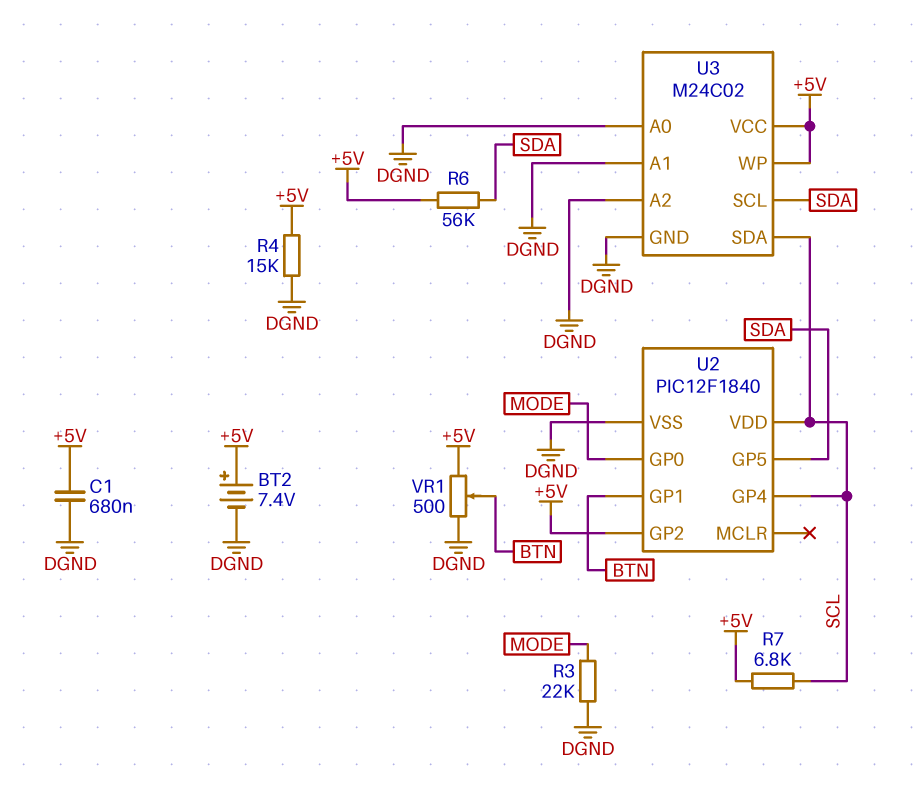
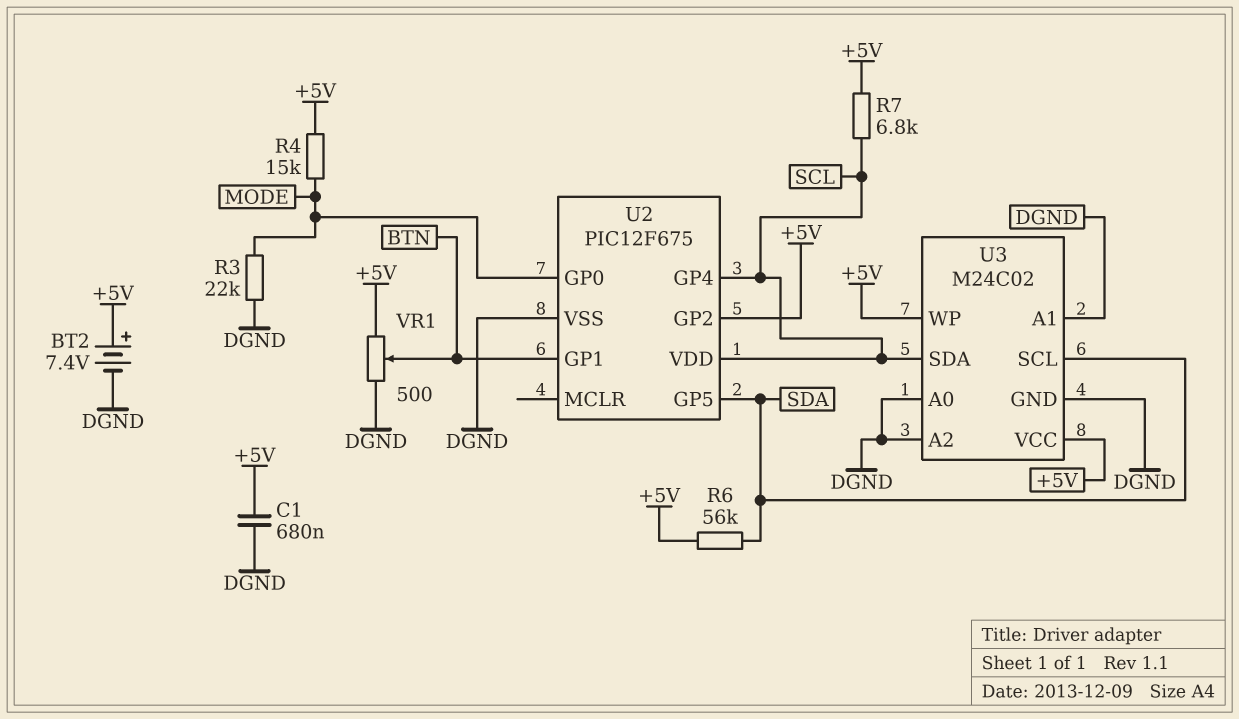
R4: 15k (+5V, DGND) -> 15k (+5V, MODE)
U2: PIC12F1840 -> PIC12F675

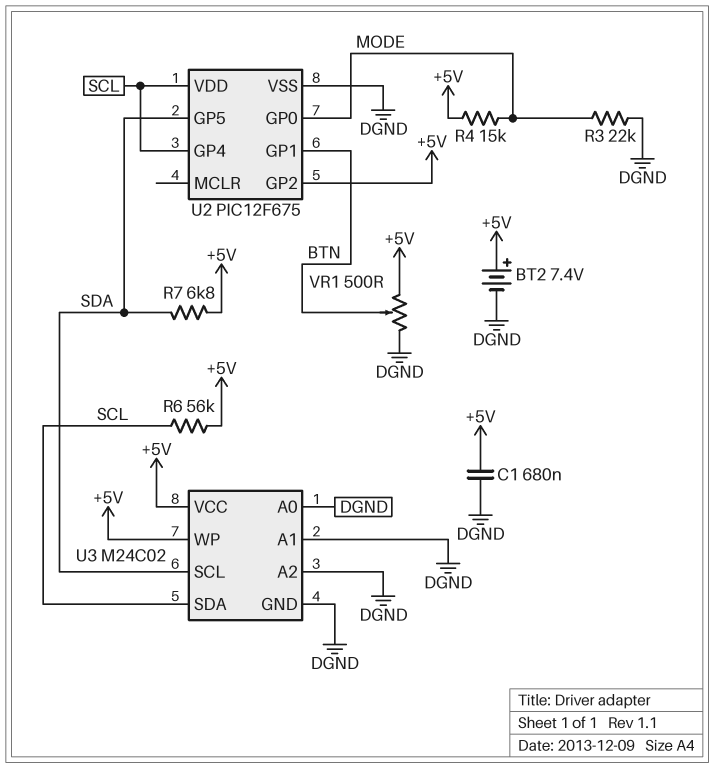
R6: 56k (+5V, SDA) -> 56k (+5V, SCL)
R7: 6.8k (+5V, SCL) -> 6.8k (+5V, SDA)

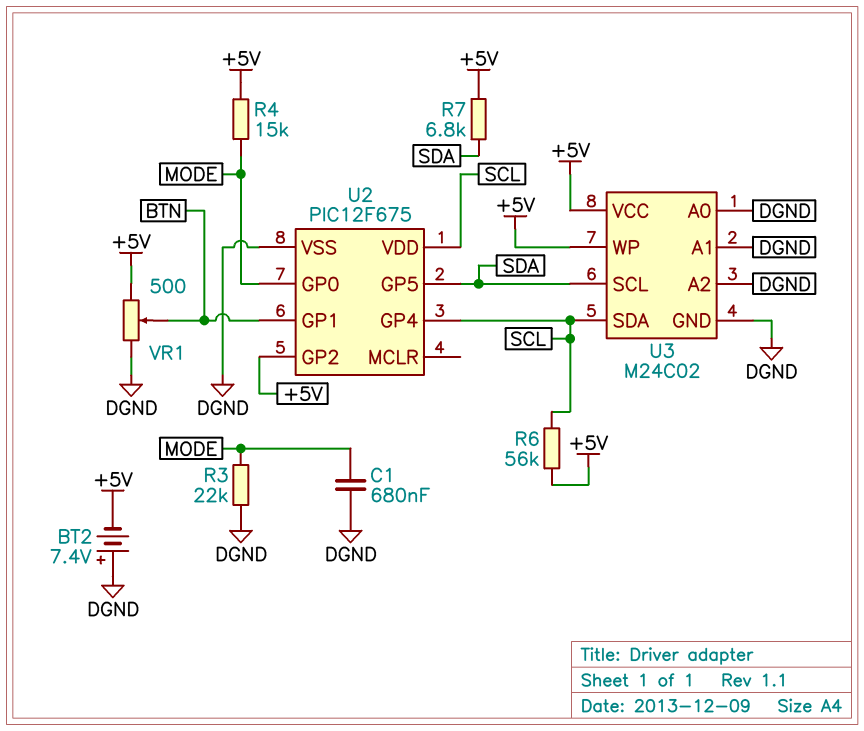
BT2: 7.4V (plus +5V, minus DGND) -> 7.4V (plus DGND, minus +5V)
C1: 680nF (+5V, DGND) -> 680nF (DGND, MODE)

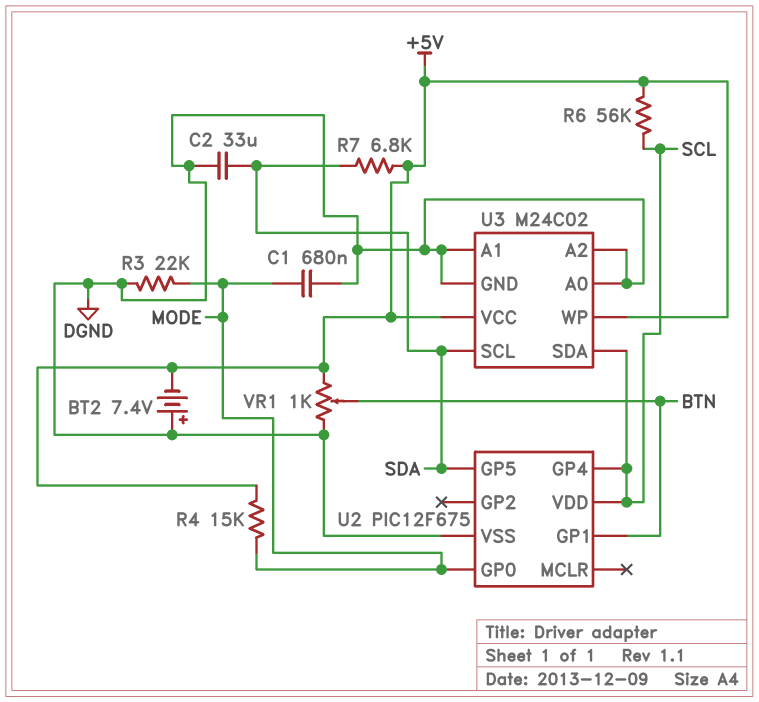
C2: none -> 33uF (DGND, SDA)
U2 pin GP2: +5V -> none
VR1: 500 (+5V, DGND, wiper BTN) -> 1k (+5V, DGND, wiper BTN)

